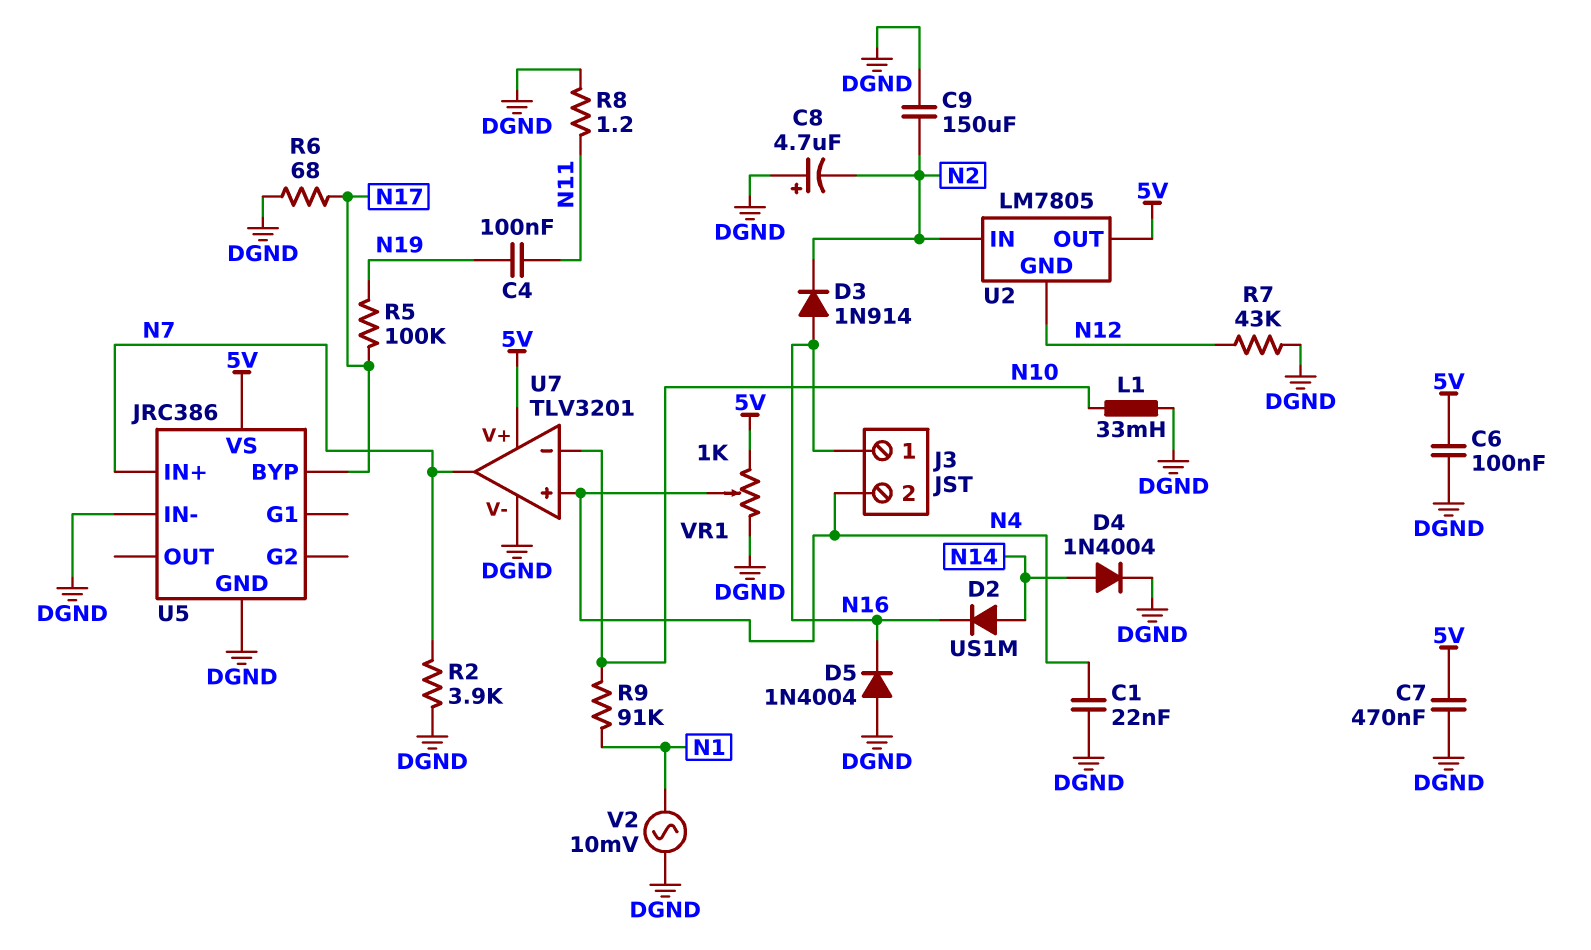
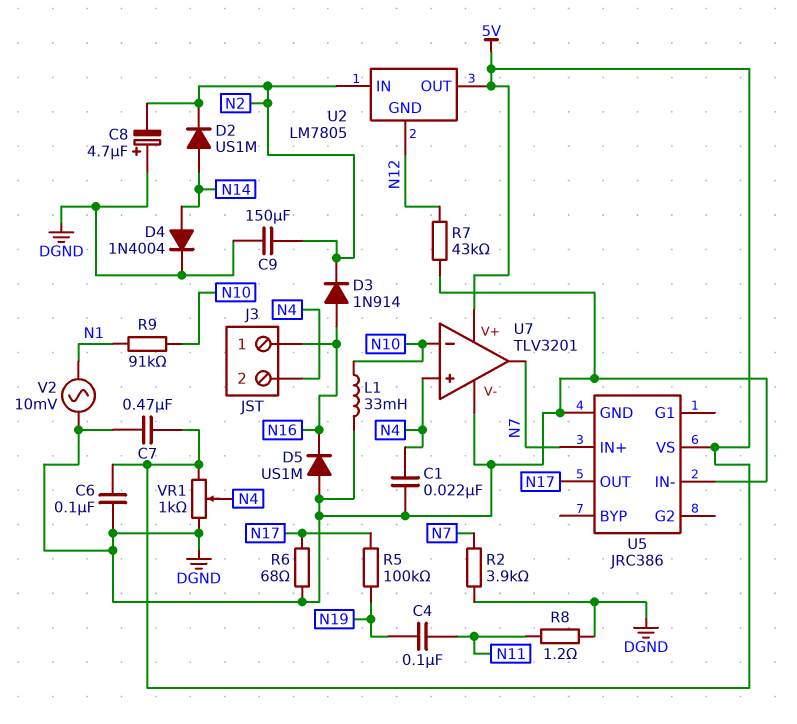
D2: diode US1M (A N14, K N16) -> diode US1M (A N14, K N2)
D5: diode 1N4004 (A DGND, K N16) -> diode US1M (A DGND, K N16)
U5 pin BYP: N17 -> none
U5 pin OUT: none -> N17

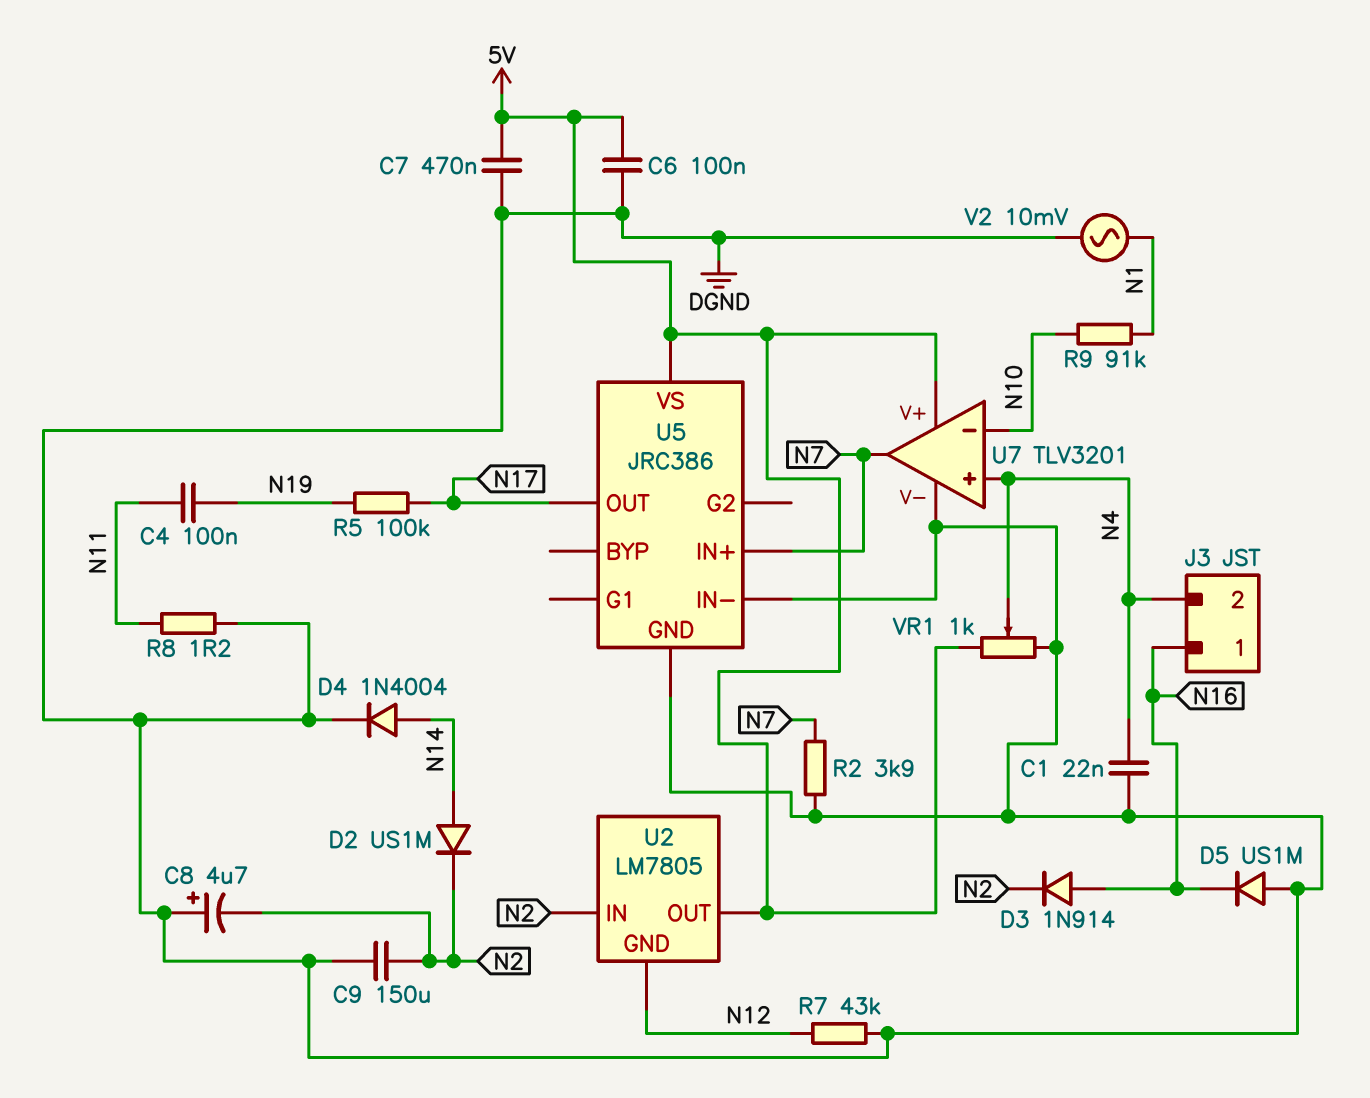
L1: 33mH (DGND, N10) -> none
R6: 68 (DGND, N17) -> none

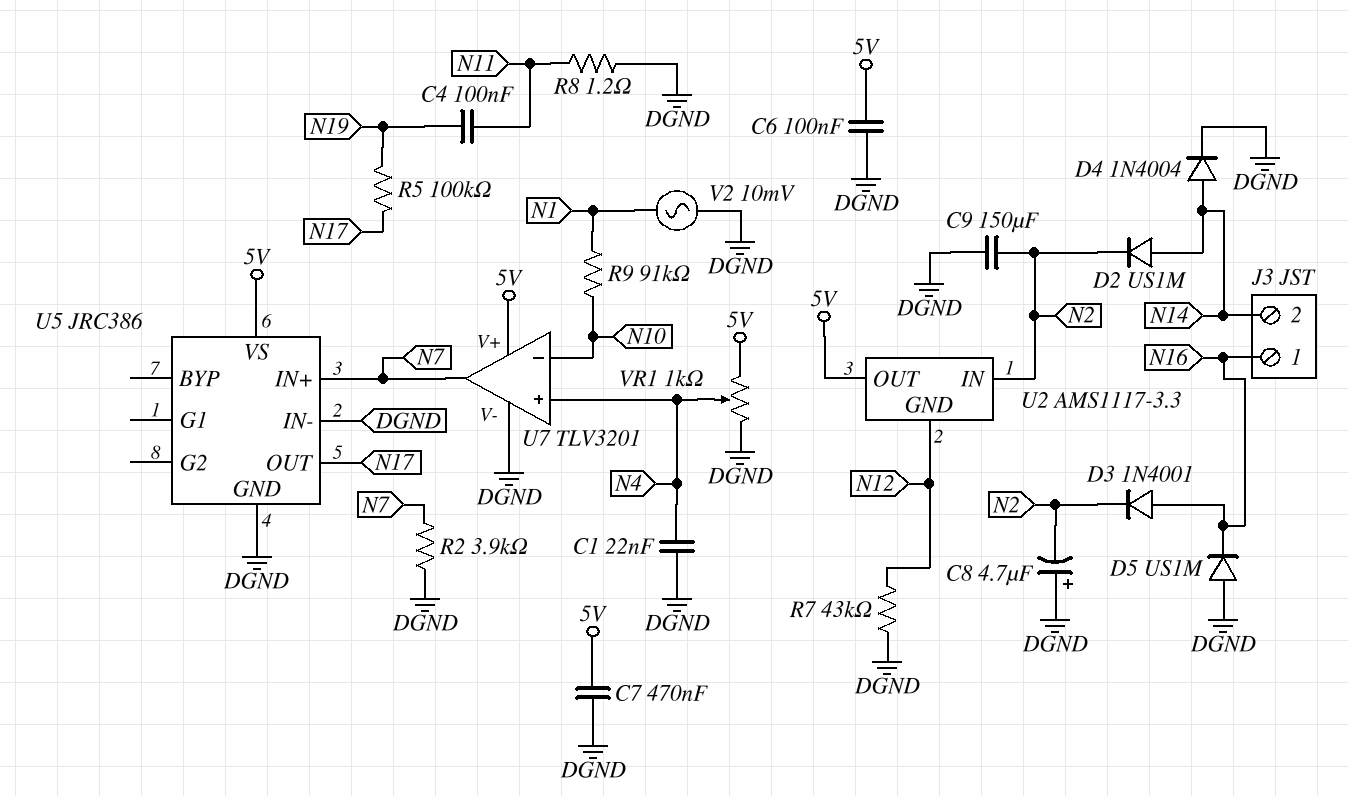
D3: diode 1N914 (A N16, K N2) -> diode 1N4001 (A N16, K N2)
J3 pin 2: N4 -> N14
U2: LM7805 -> AMS1117-3.3

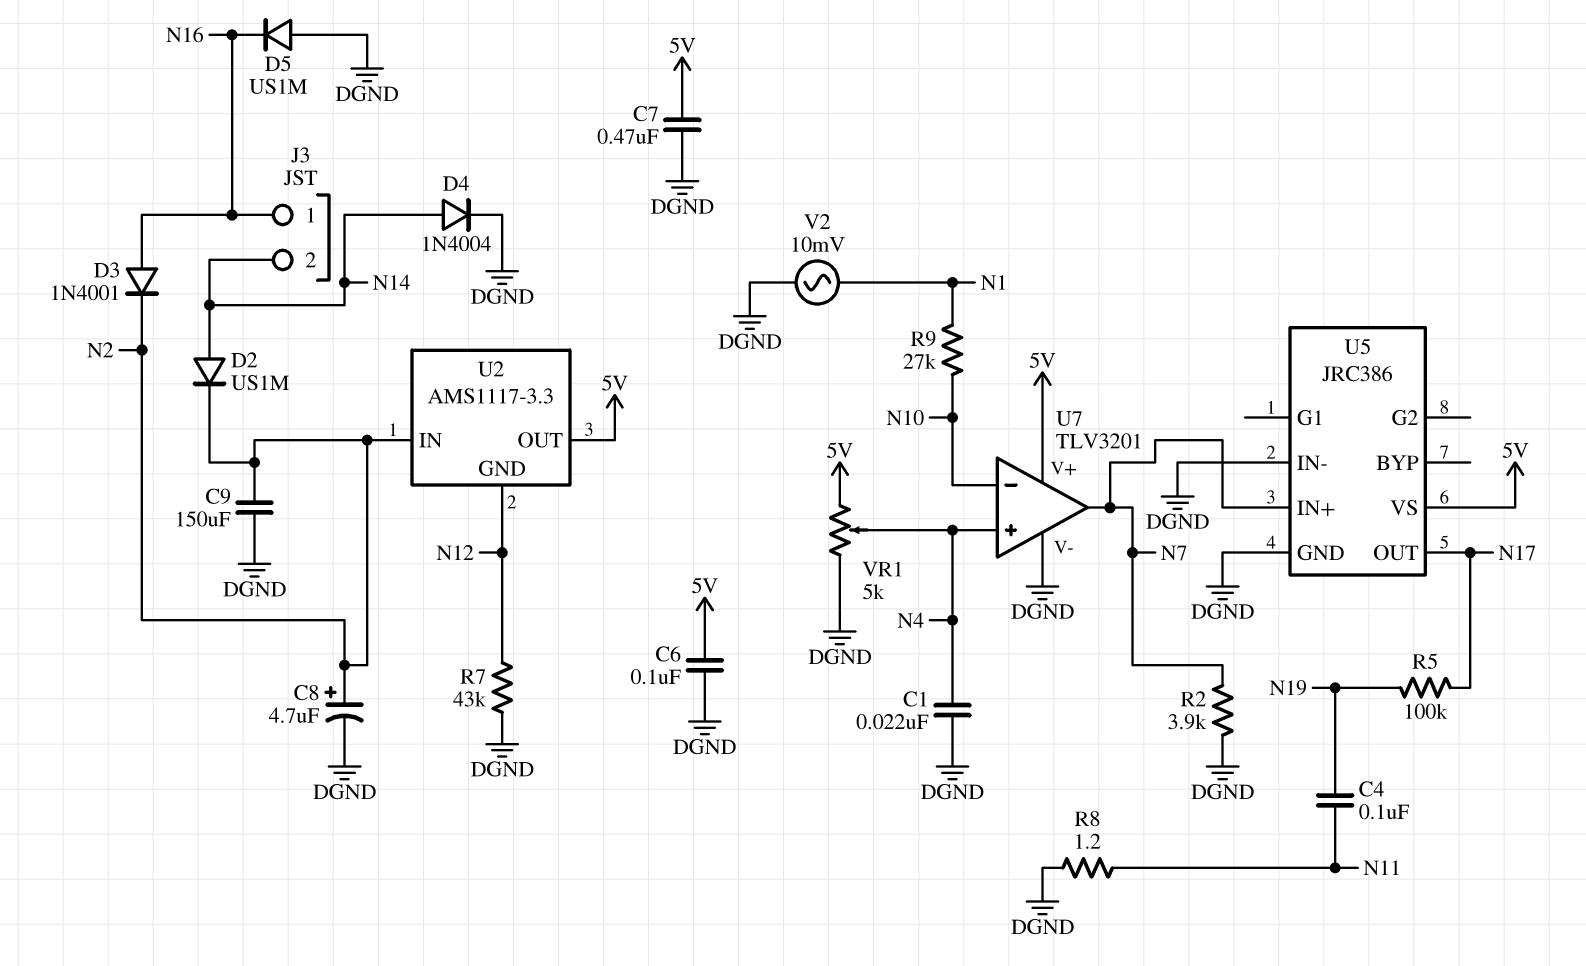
C8: 4.7uF (plus DGND, minus N2) -> 4.7uF (plus N2, minus DGND)
R9: 91k (N1, N10) -> 27k (N1, N10)
VR1: 1k (5V, DGND, wiper N4) -> 5k (5V, DGND, wiper N4)

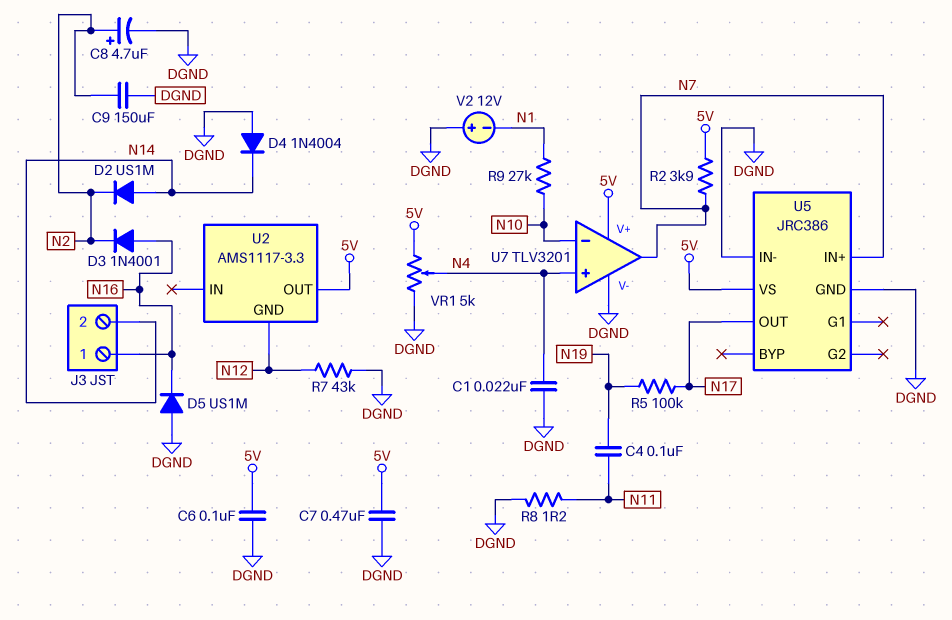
D4: diode 1N4004 (A N14, K DGND) -> diode 1N4004 (A DGND, K N14)
R2: 3.9k (DGND, N7) -> 3.9k (5V, N7)
U2 pin IN: N2 -> none
V2: AC 10mV (DGND, N1) -> 12V (plus DGND, minus N1)

